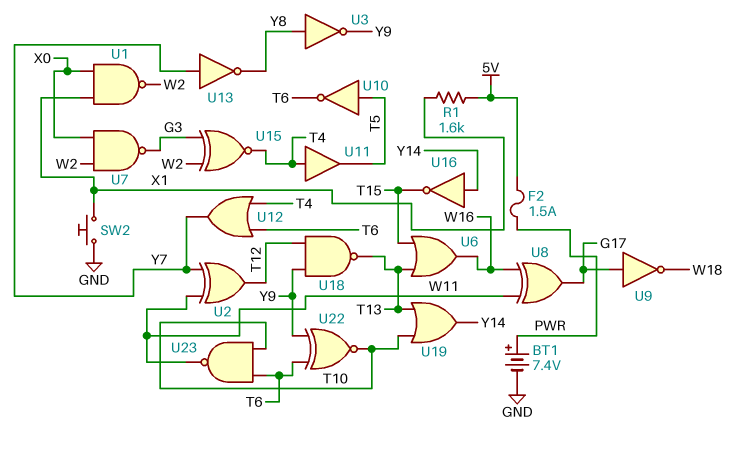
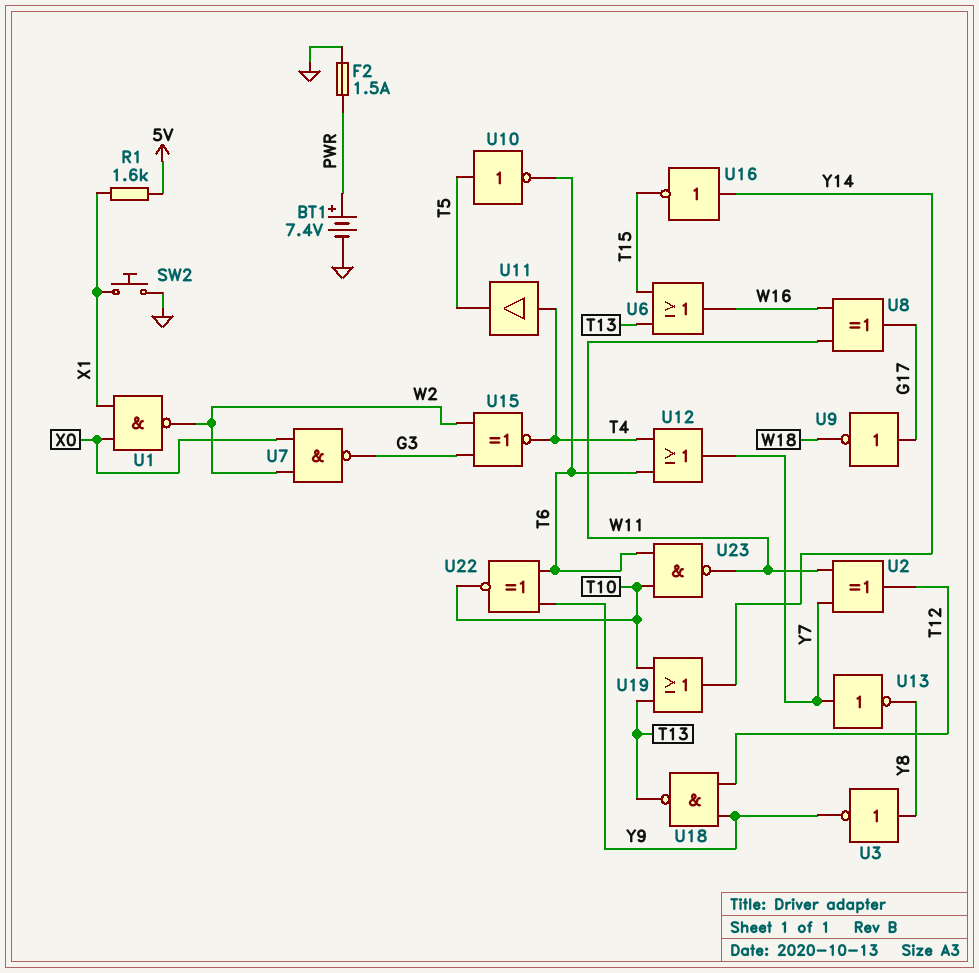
F2: 1.5A (5V, PWR) -> 1.5A (GND, PWR)

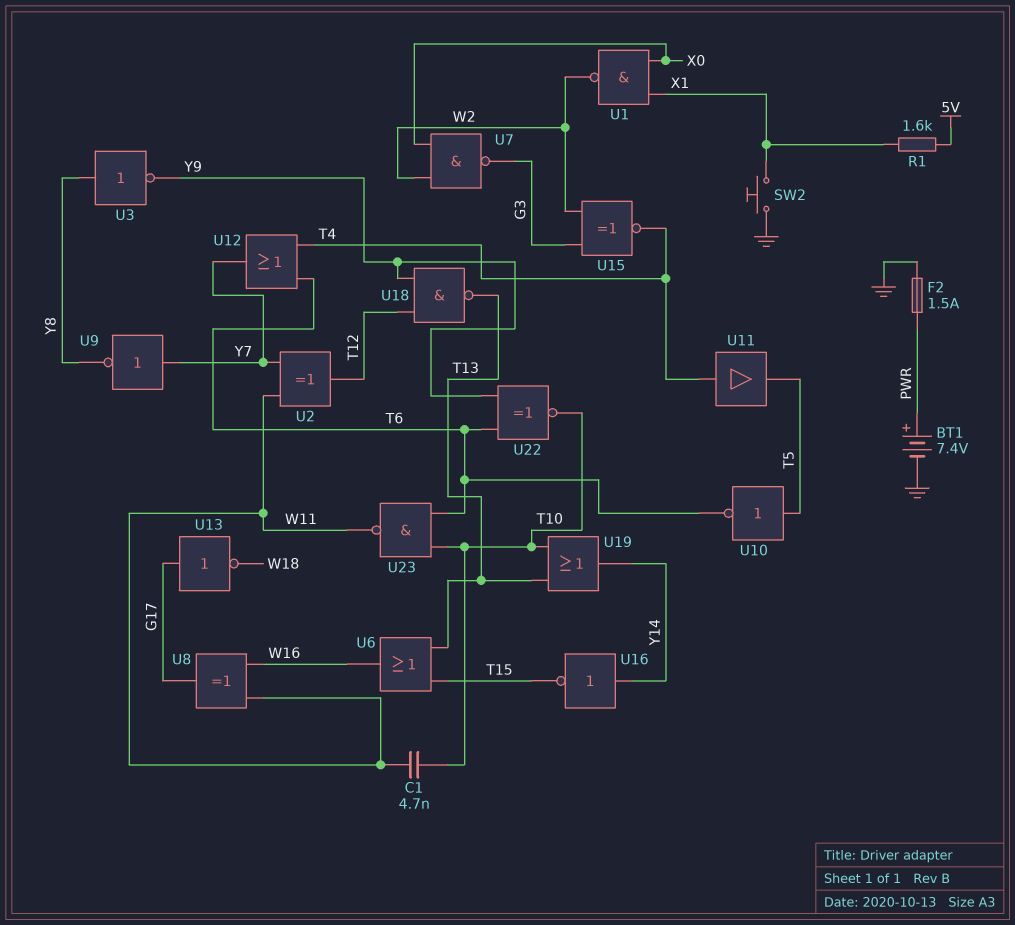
C1: none -> 4.7nF (T10, W11)
U9: NOT (in G17, out W18) -> NOT (in Y7, out Y8)
U13: NOT (in Y7, out Y8) -> NOT (in G17, out W18)

